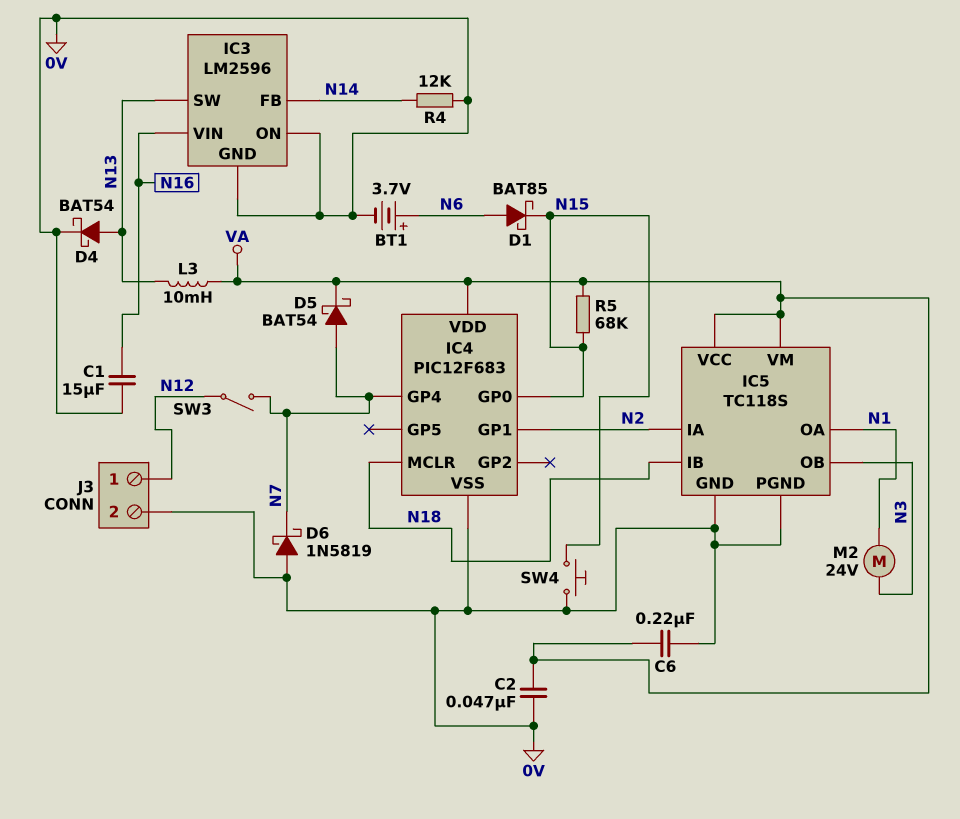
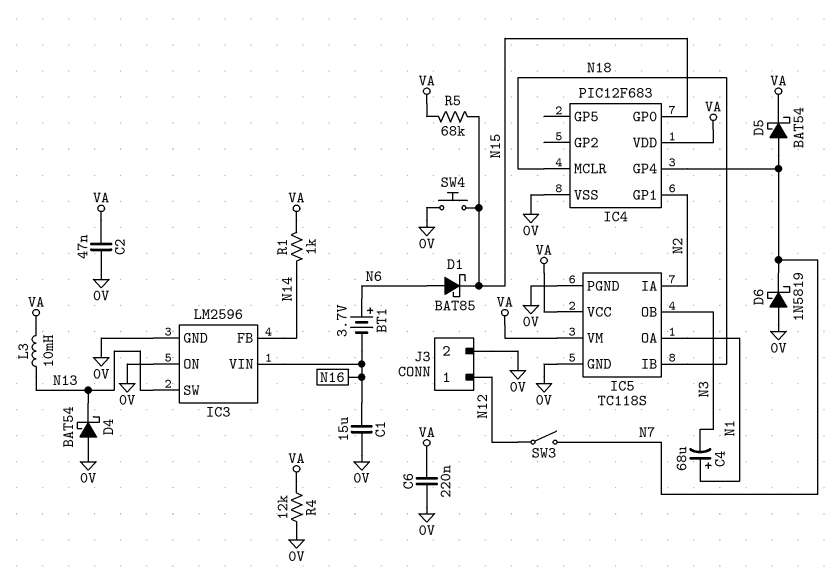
BT1: 3.7V (plus N6, minus 0V) -> 3.7V (plus N6, minus N16)
C4: none -> 68uF (plus N1, minus N3)
D4: schottky BAT54 (A N13, K 0V) -> schottky BAT54 (A 0V, K N13)
M2: motor 24V (N1, N3) -> none
R1: none -> 1k (N14, VA)
R4: 12k (0V, N14) -> 12k (0V, VA)

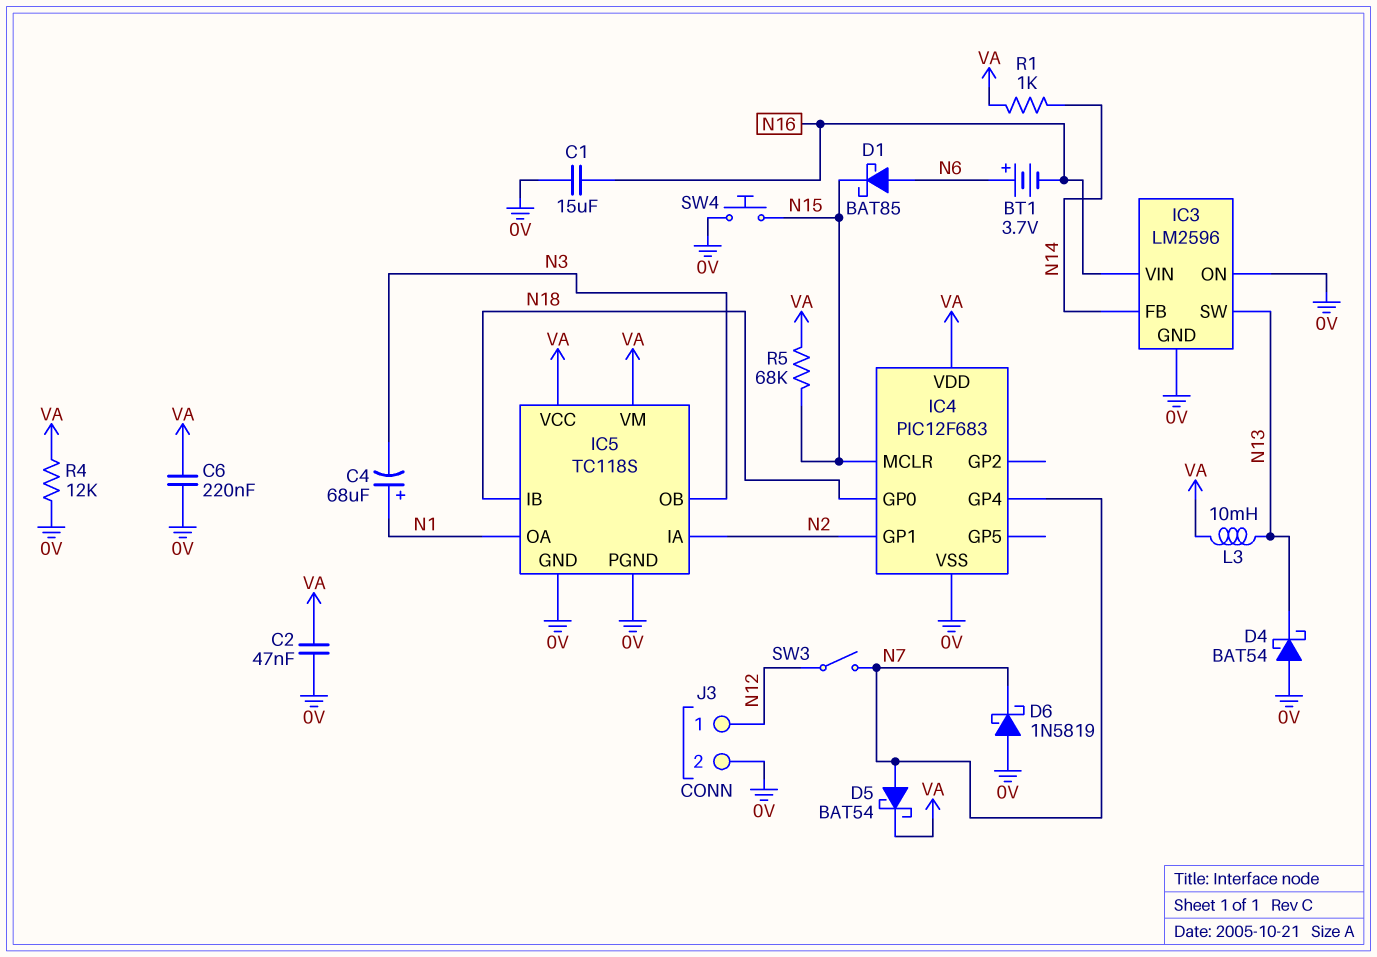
IC4 pin GP0: N15 -> N18
IC4 pin MCLR: N18 -> N15

